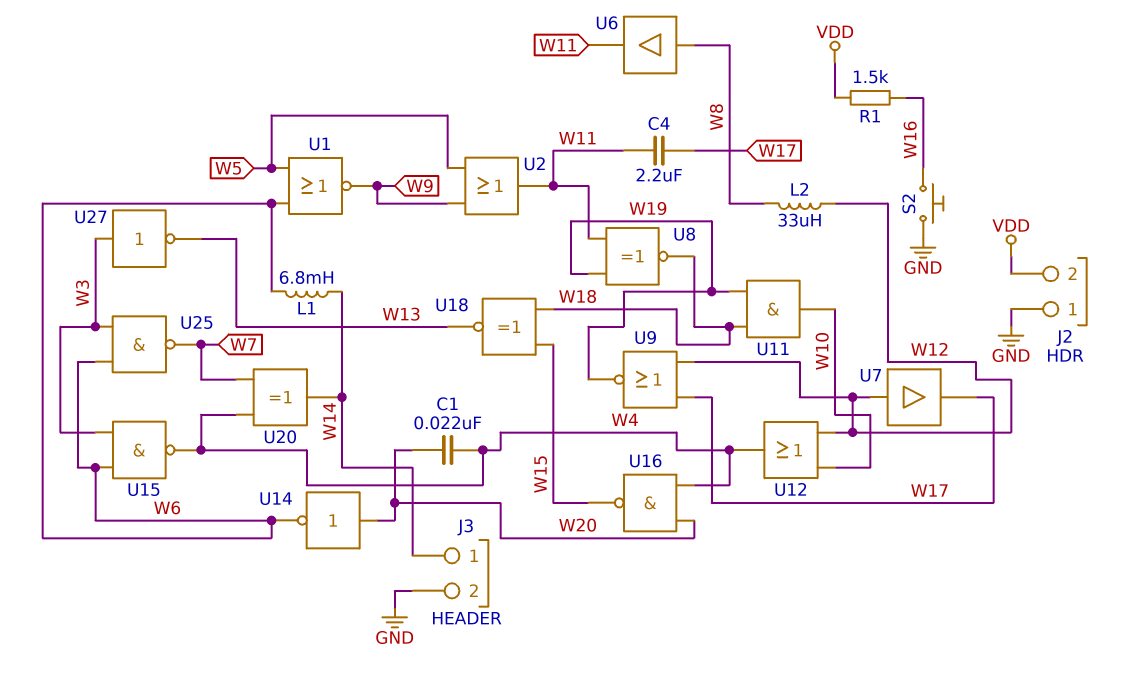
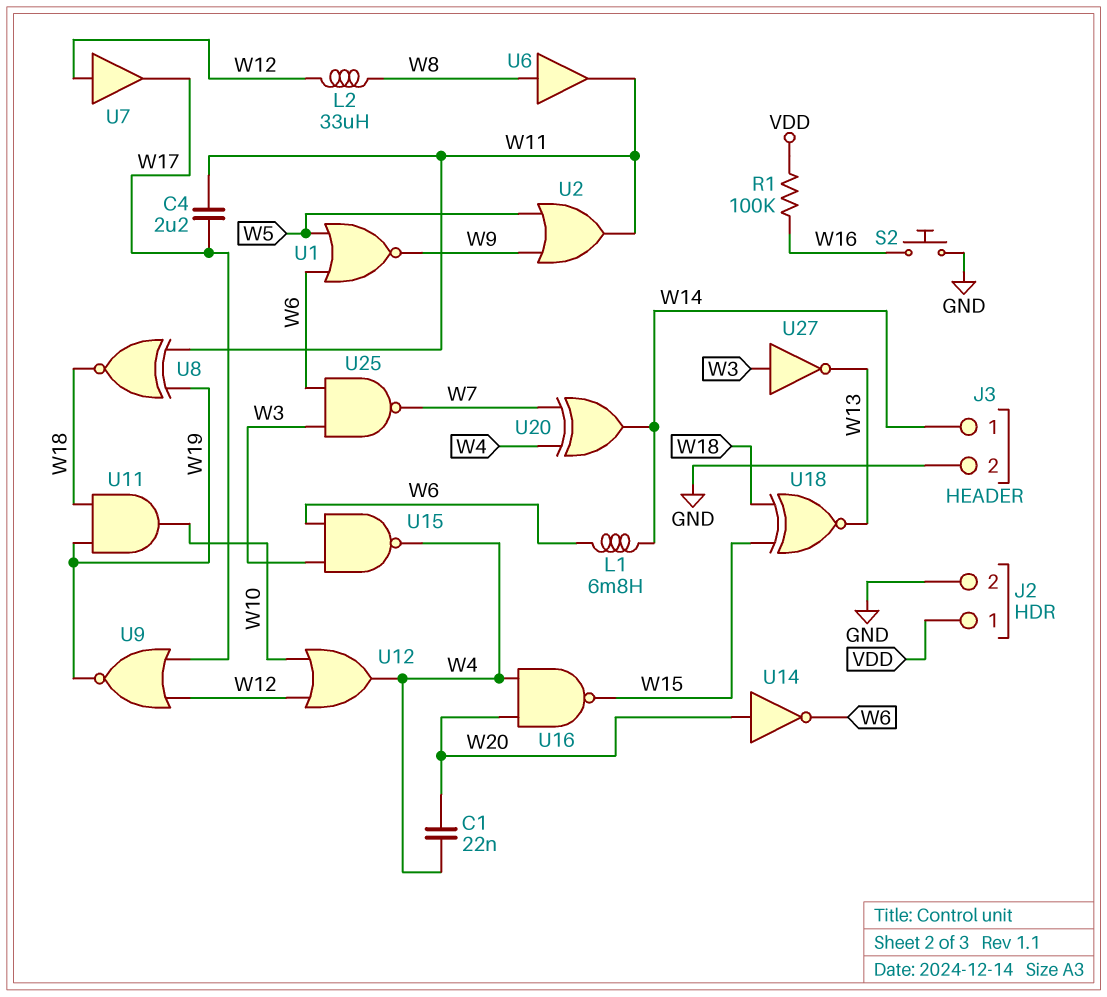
J2 pin 1: GND -> VDD
J2 pin 2: VDD -> GND
R1: 1.5k (VDD, W16) -> 100k (VDD, W16)

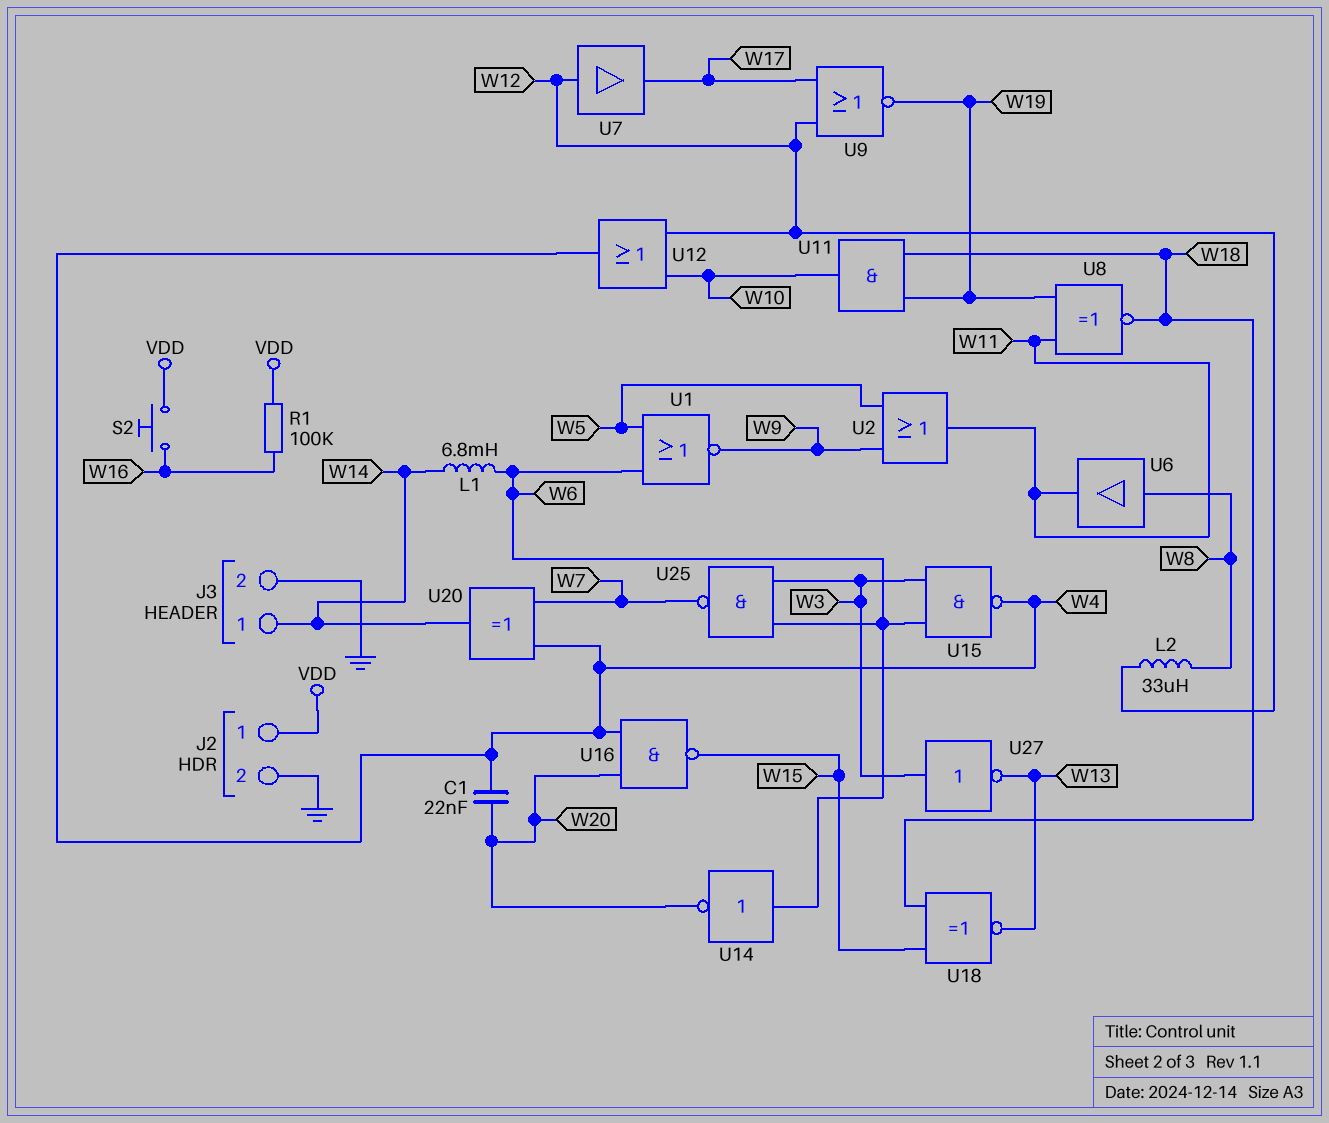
C4: 2.2uF (W11, W17) -> none
S2: button (GND, W16) -> button (VDD, W16)
U14: NOT (in W20, out W6) -> NOT (in W6, out W20)

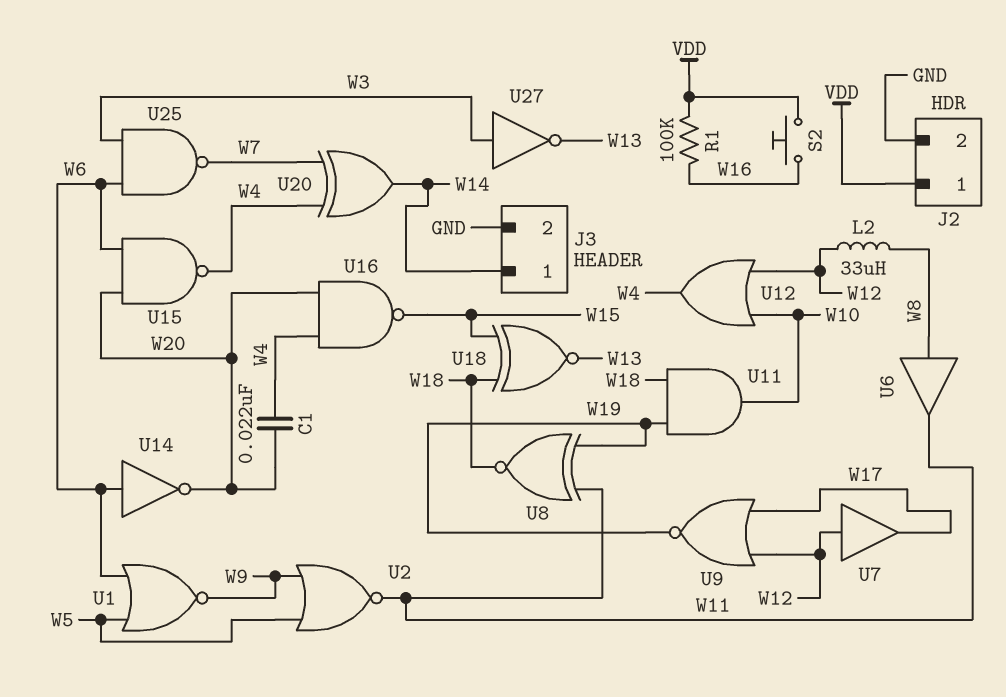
L1: 6.8mH (W6, W14) -> none
U2: OR (in W5, in W9, out W11) -> NOR (in W5, in W9, out W11)
U15: NAND (in W3, in W6, out W4) -> NAND (in W6, in W20, out W4)

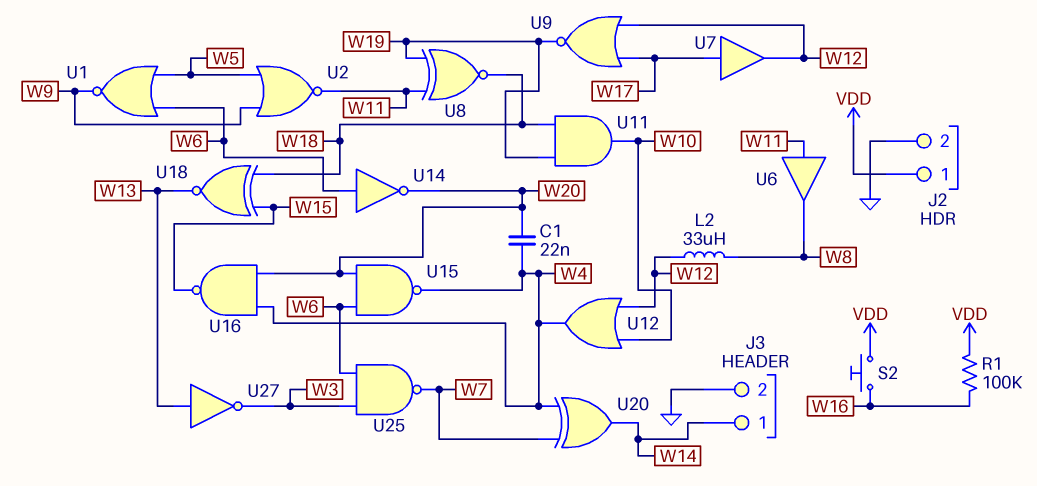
U6: buffer (in W8, out W11) -> buffer (in W11, out W8)
U7: buffer (in W12, out W17) -> buffer (in W17, out W12)
U27: NOT (in W3, out W13) -> NOT (in W13, out W3)

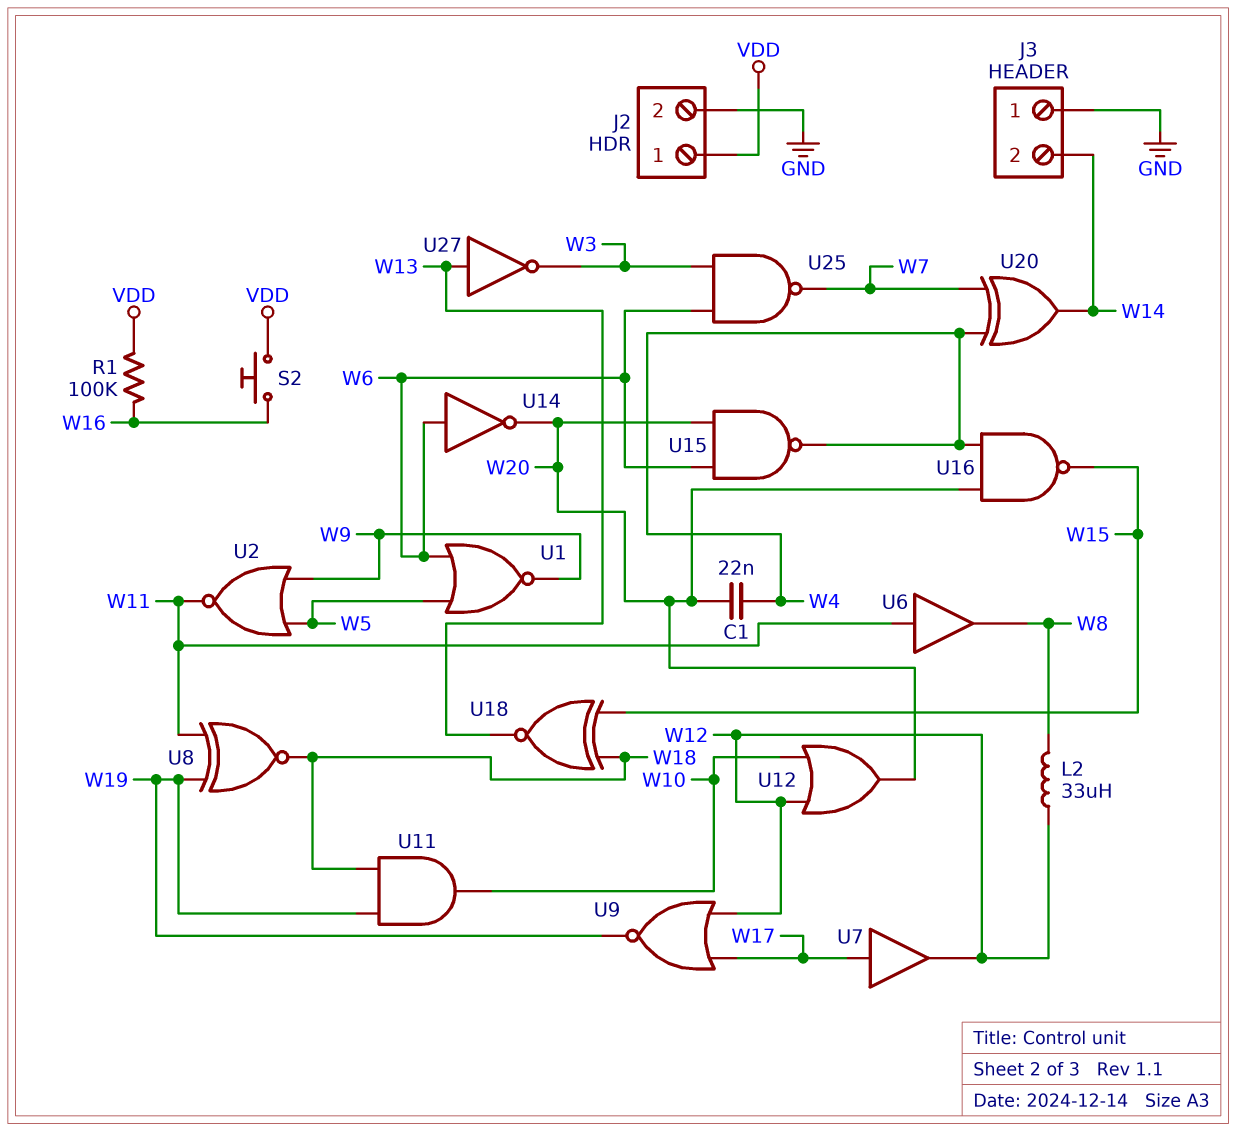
J3 pin 1: W14 -> GND
J3 pin 2: GND -> W14
U12: OR (in W10, in W12, out W4) -> OR (in W10, in W12, out W20)

